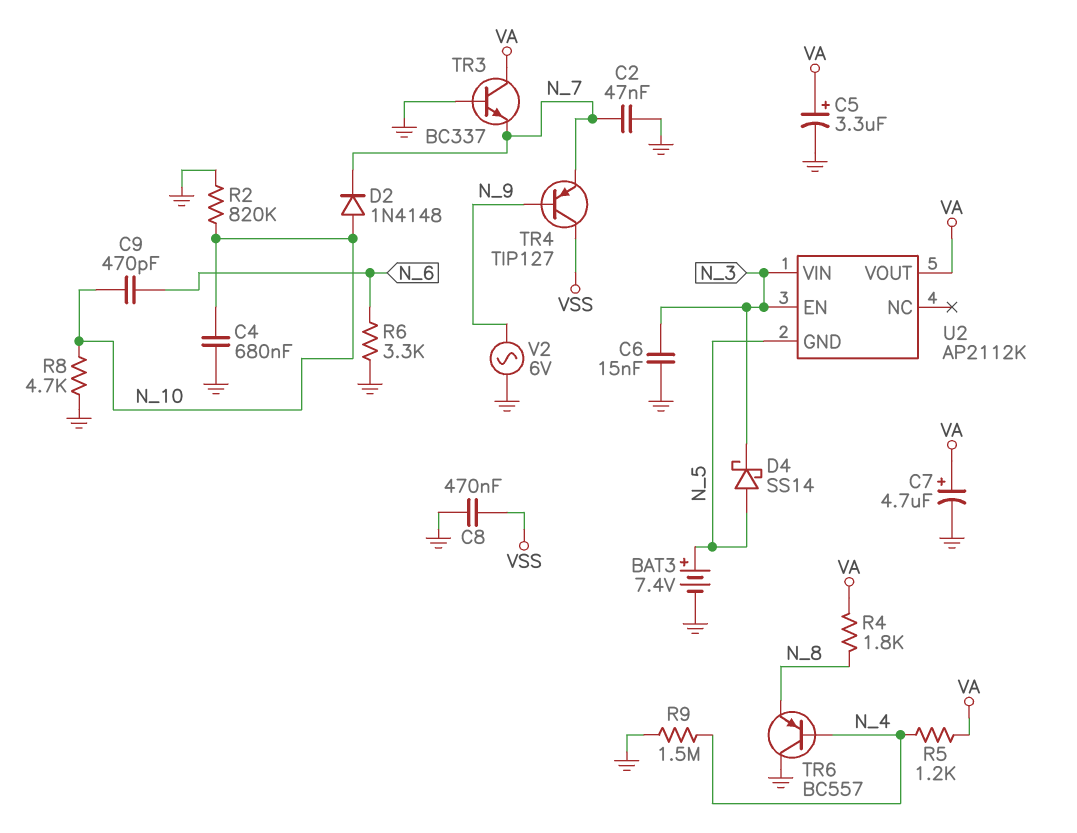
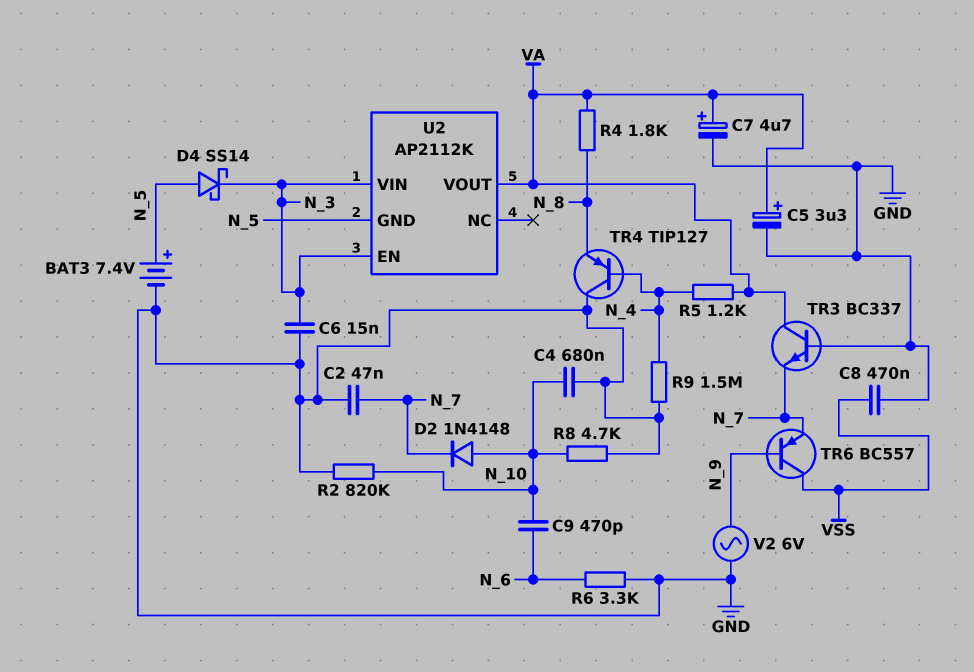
TR4: PNP TIP127 (B N_9, C VSS, E N_7) -> PNP TIP127 (B N_4, C GND, E N_8)
TR6: PNP BC557 (B N_4, C GND, E N_8) -> PNP BC557 (B N_9, C VSS, E N_7)

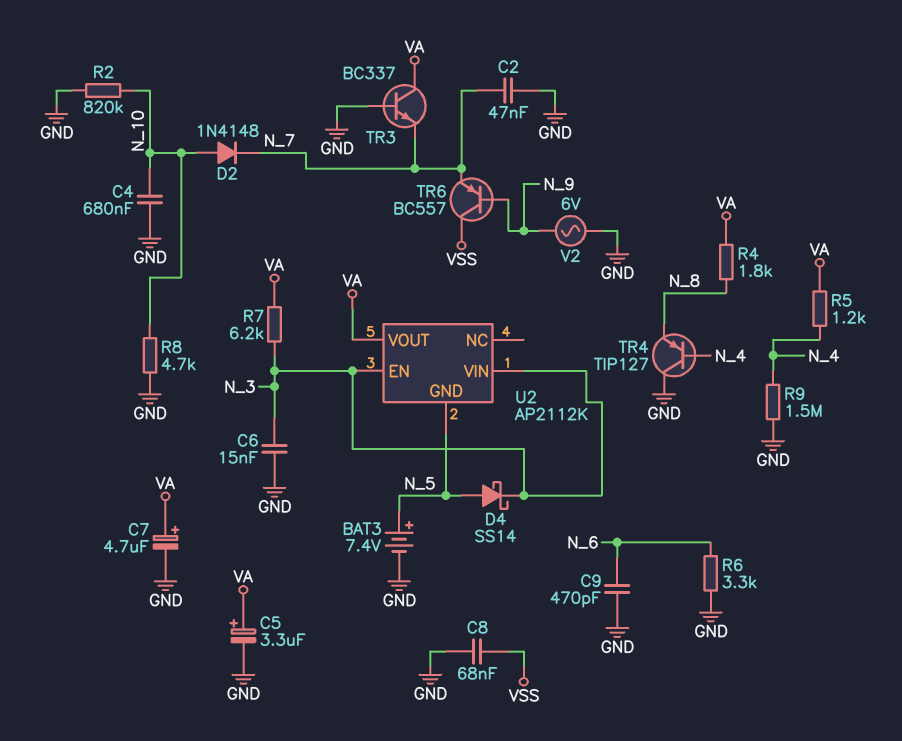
C8: 470nF (GND, VSS) -> 68nF (GND, VSS)
C9: 470pF (N_6, N_10) -> 470pF (GND, N_6)
R7: none -> 6.2k (N_3, VA)

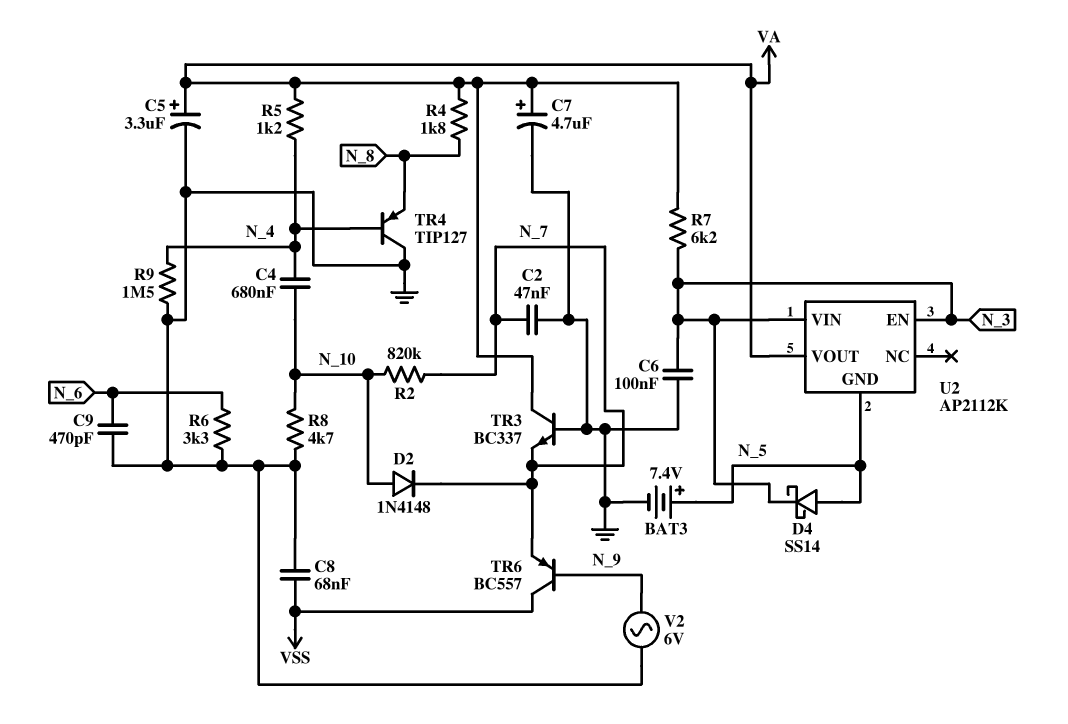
C4: 680nF (GND, N_10) -> 680nF (N_4, N_10)
C6: 15nF (GND, N_3) -> 100nF (GND, N_3)
R2: 820k (GND, N_10) -> 820k (N_7, N_10)

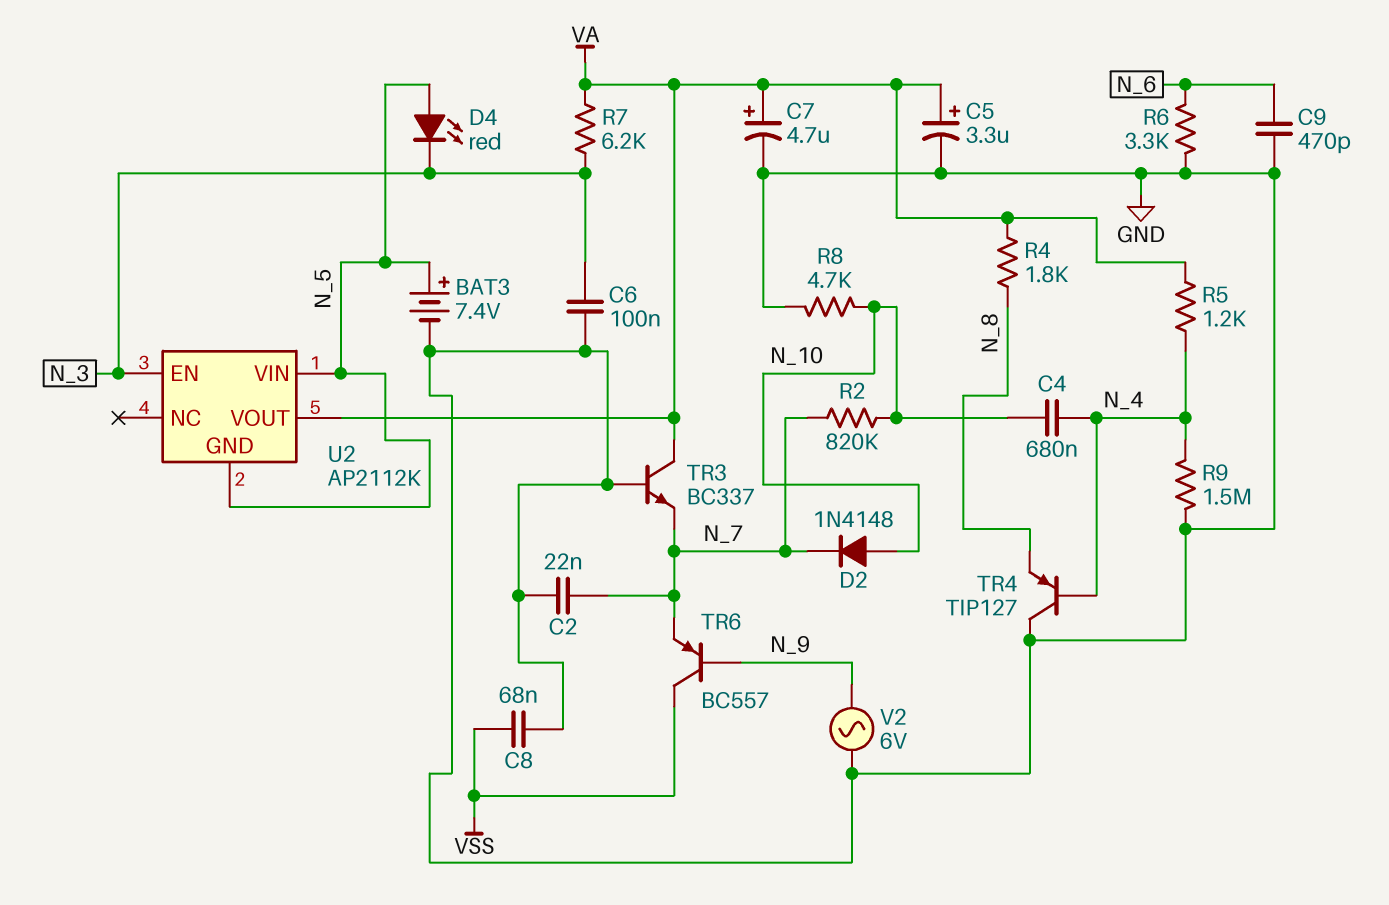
C2: 47nF (GND, N_7) -> 22nF (GND, N_7)
D4: schottky SS14 (A N_5, K N_3) -> LED red (A N_5, K N_3)
U2 pin VIN: N_3 -> N_5

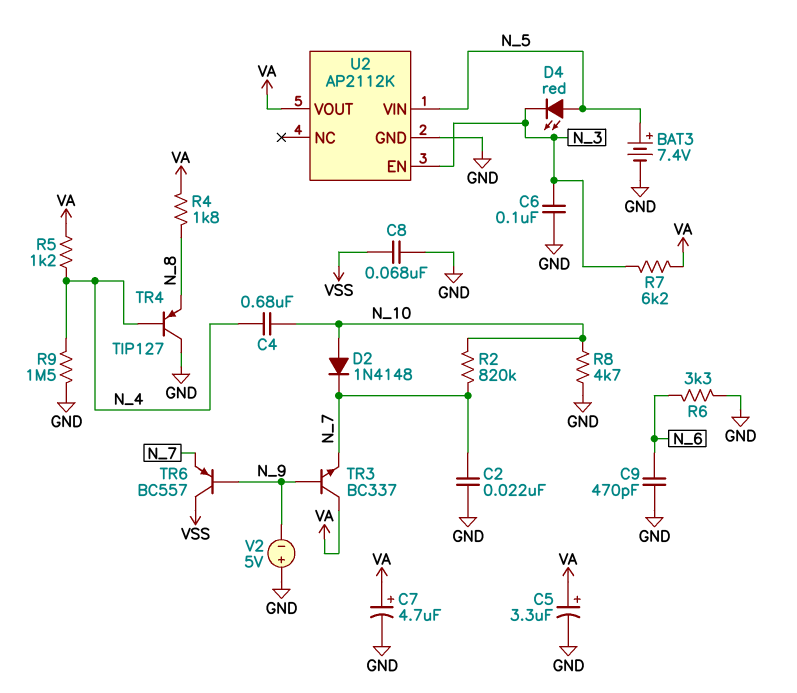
TR3: NPN BC337 (B GND, C VA, E N_7) -> NPN BC337 (B N_9, C VA, E N_7)
U2 pin GND: N_5 -> GND
V2: AC 6V (GND, N_9) -> 5V (plus GND, minus N_9)

